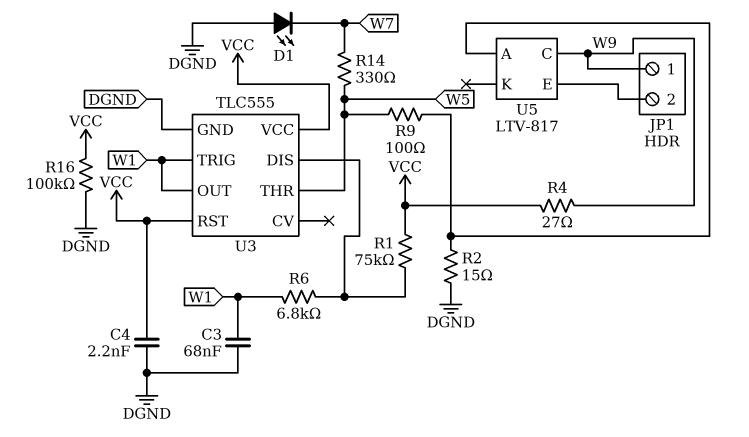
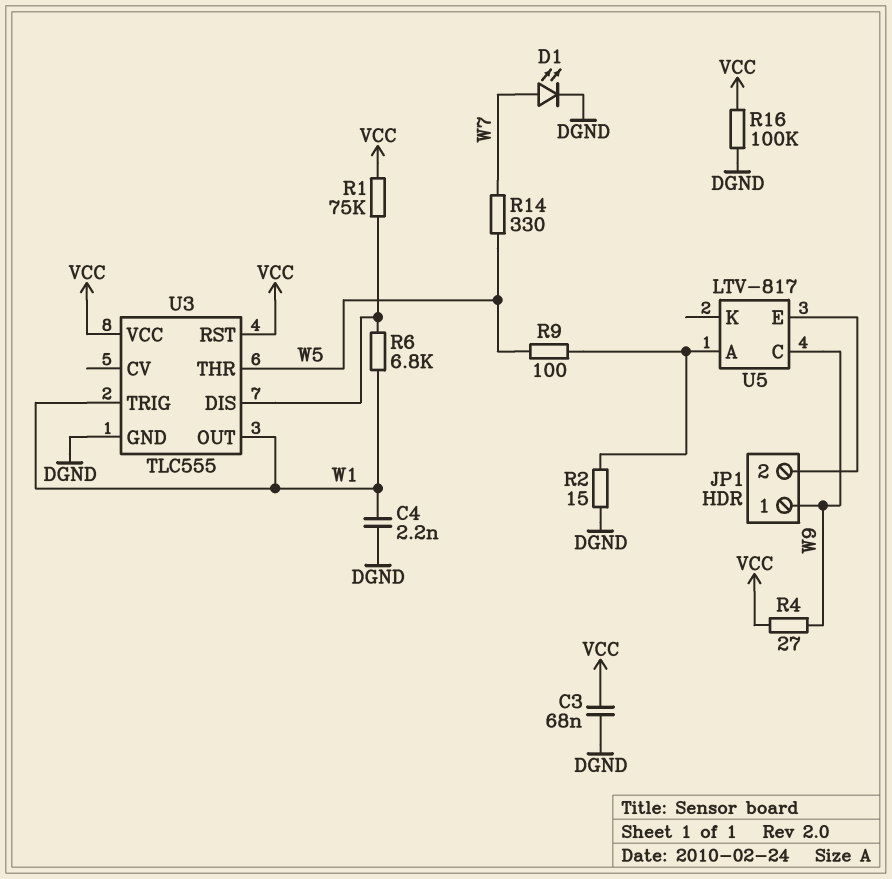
C3: 68nF (DGND, W1) -> 68nF (DGND, VCC)
C4: 2.2nF (DGND, VCC) -> 2.2nF (DGND, W1)
D1: LED (A DGND, K W7) -> LED (A W7, K DGND)

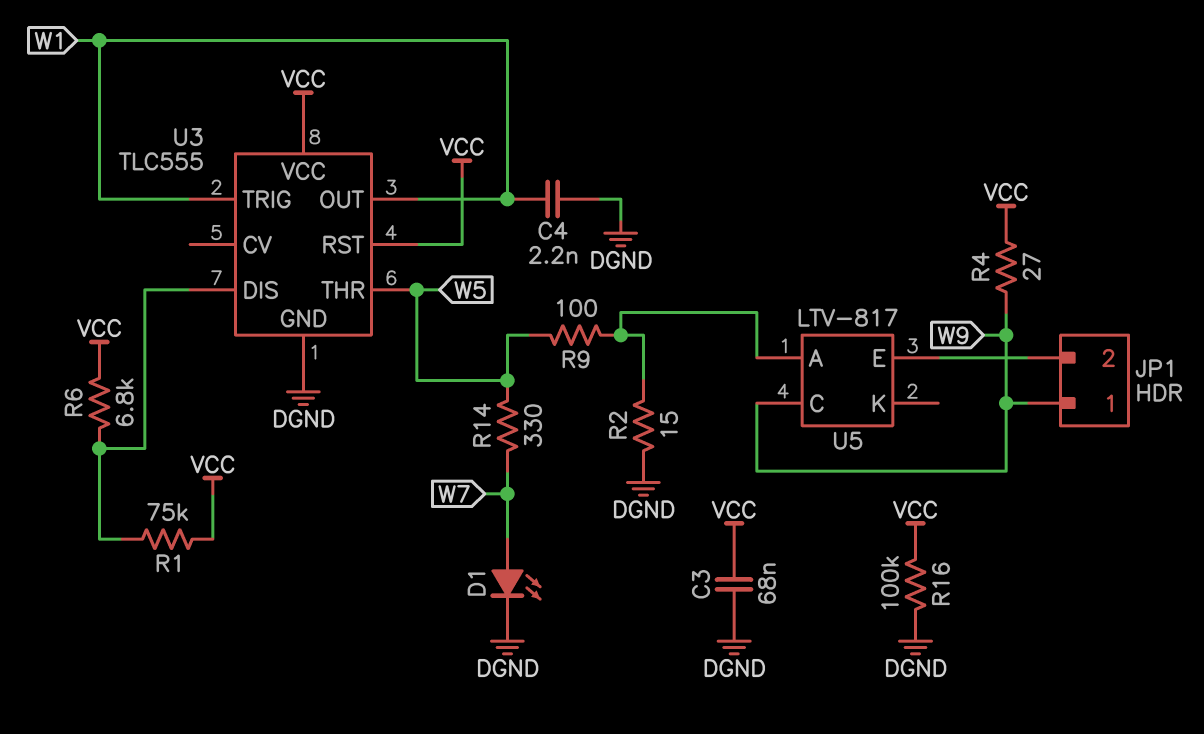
R6: 6.8k (U3/DIS, W1) -> 6.8k (U3/DIS, VCC)

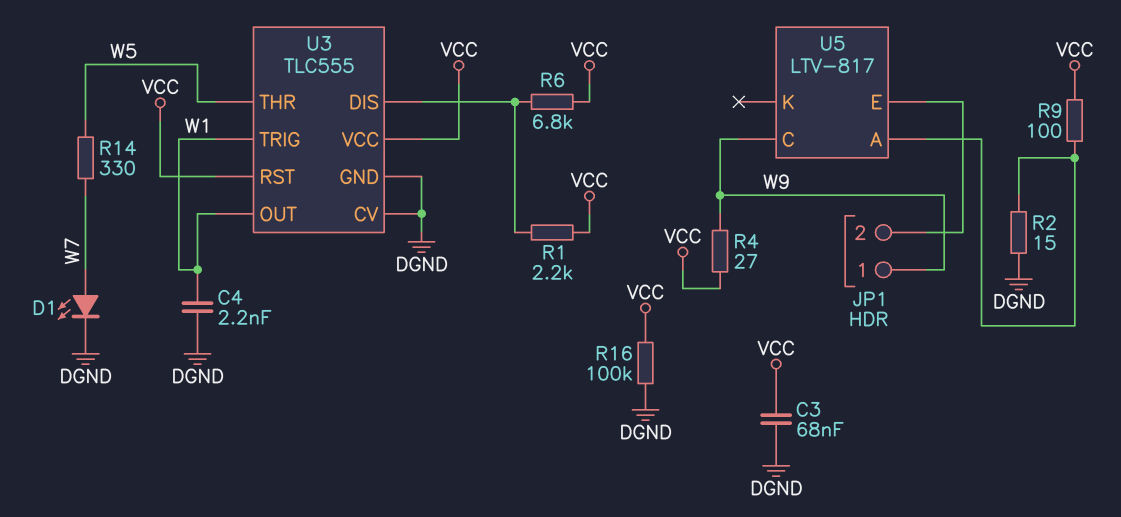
R1: 75k (U3/DIS, VCC) -> 2.2k (U3/DIS, VCC)
R9: 100 (U5/A, W5) -> 100 (U5/A, VCC)
U3 pin CV: none -> DGND

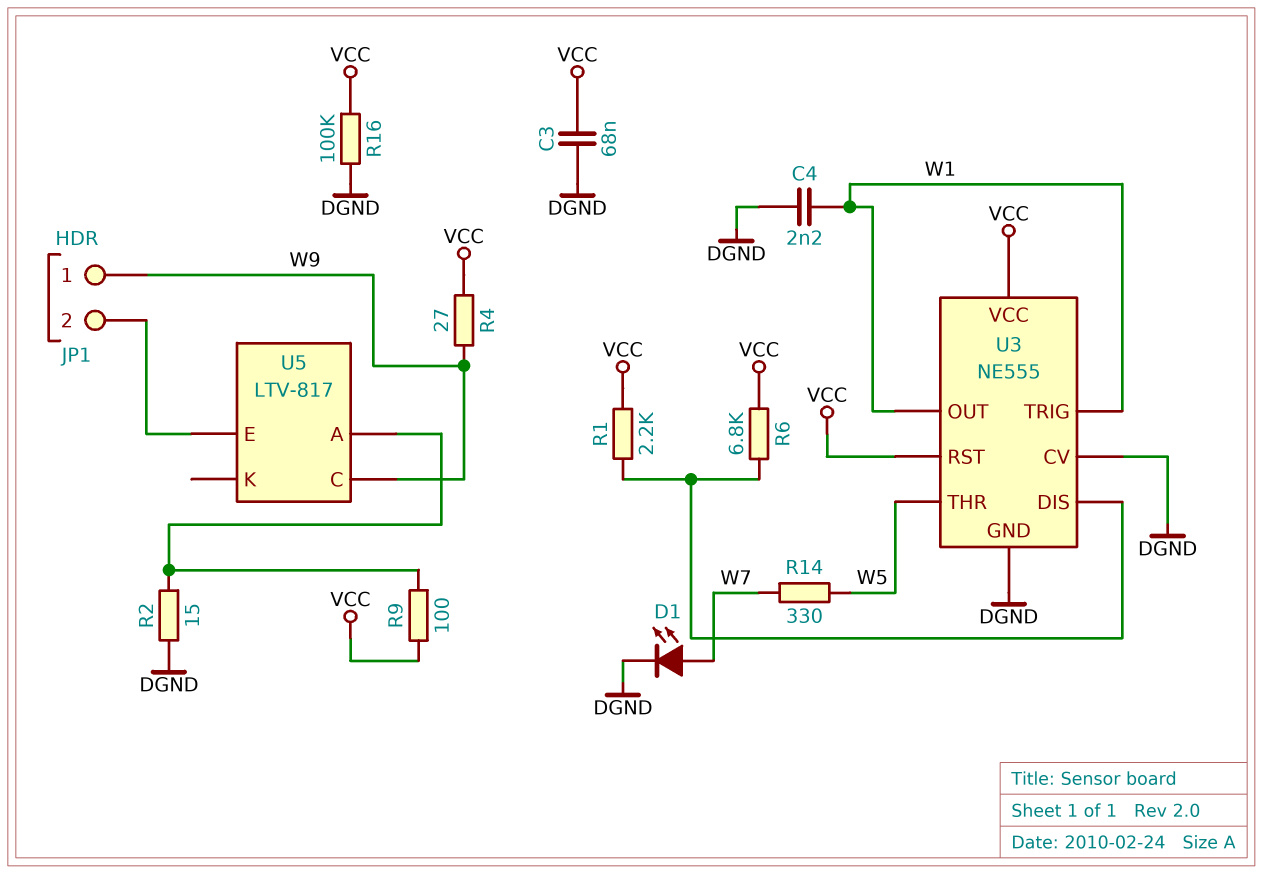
U3: TLC555 -> NE555

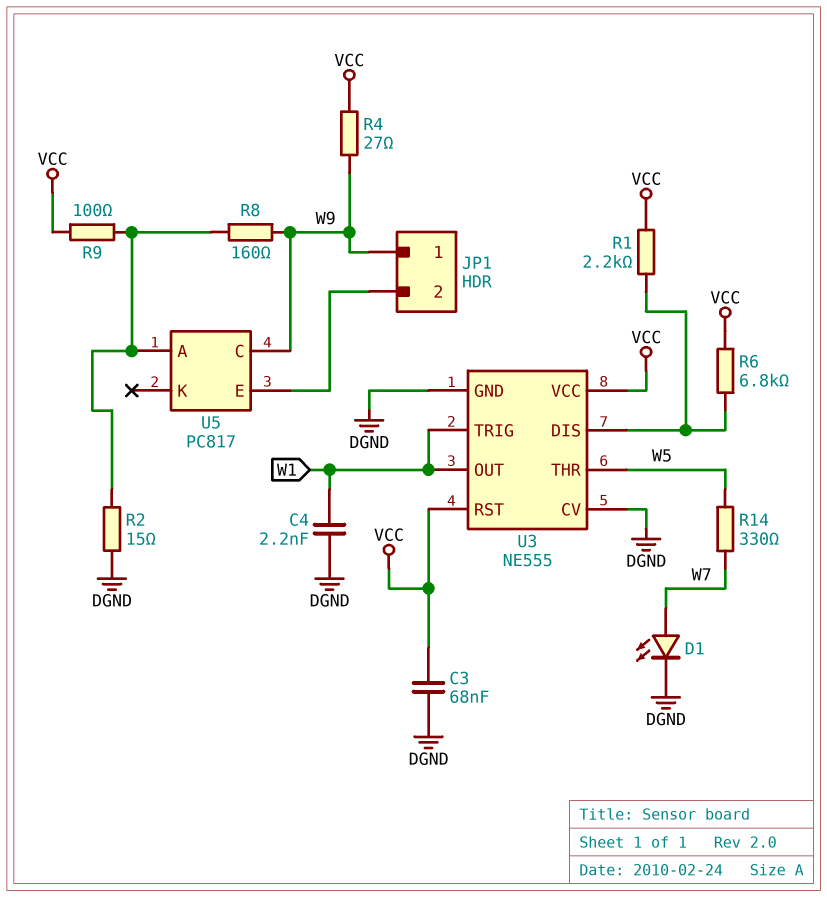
R8: none -> 160 (U5/A, W9)
R16: 100k (DGND, VCC) -> none
U5: LTV-817 -> PC817

